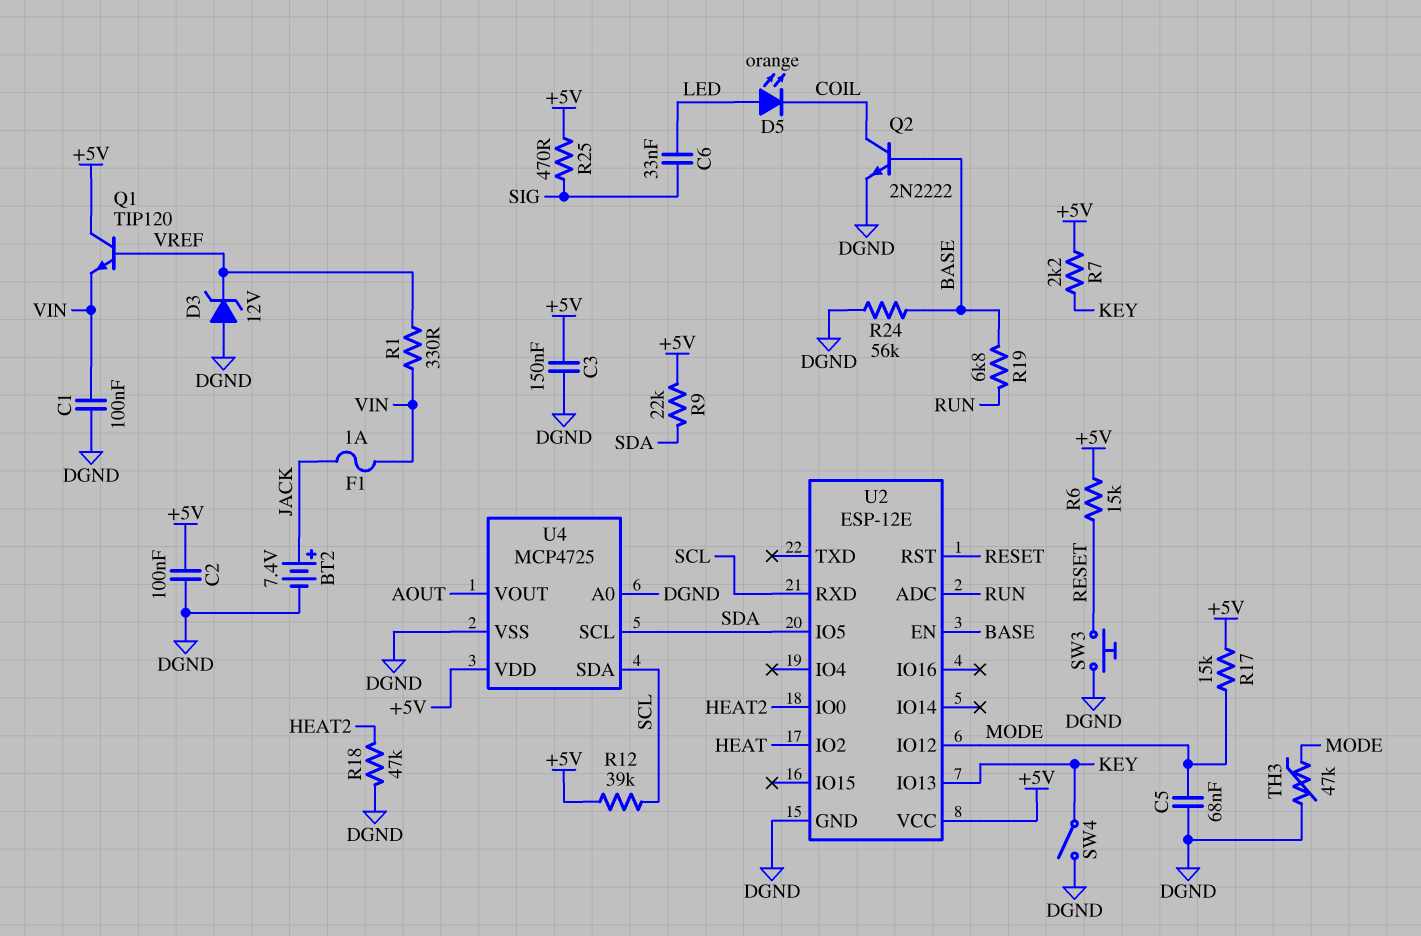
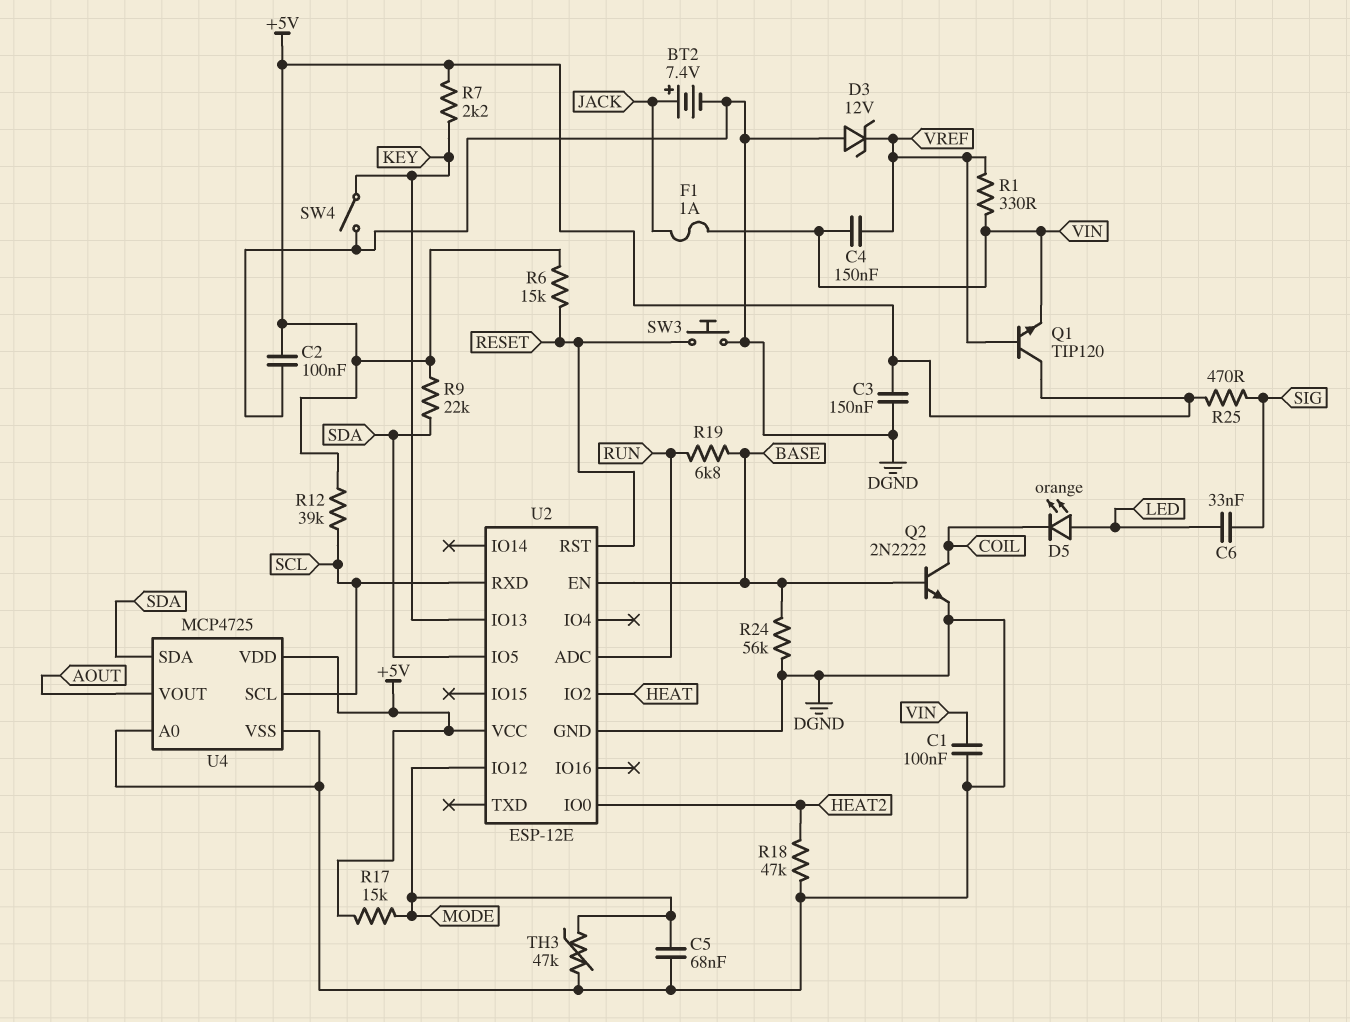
C4: none -> 150nF (VIN, VREF)
U4 pin SCL: SDA -> SCL
U4 pin SDA: SCL -> SDA

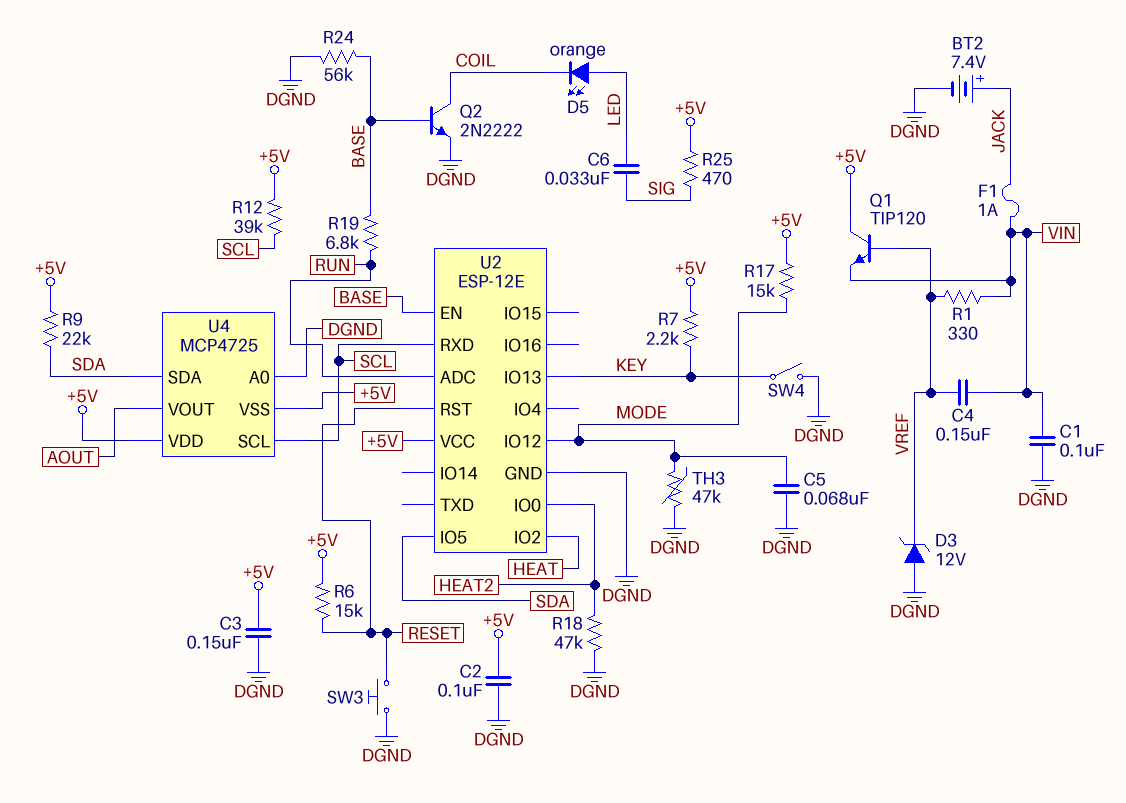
U4 pin VSS: DGND -> +5V

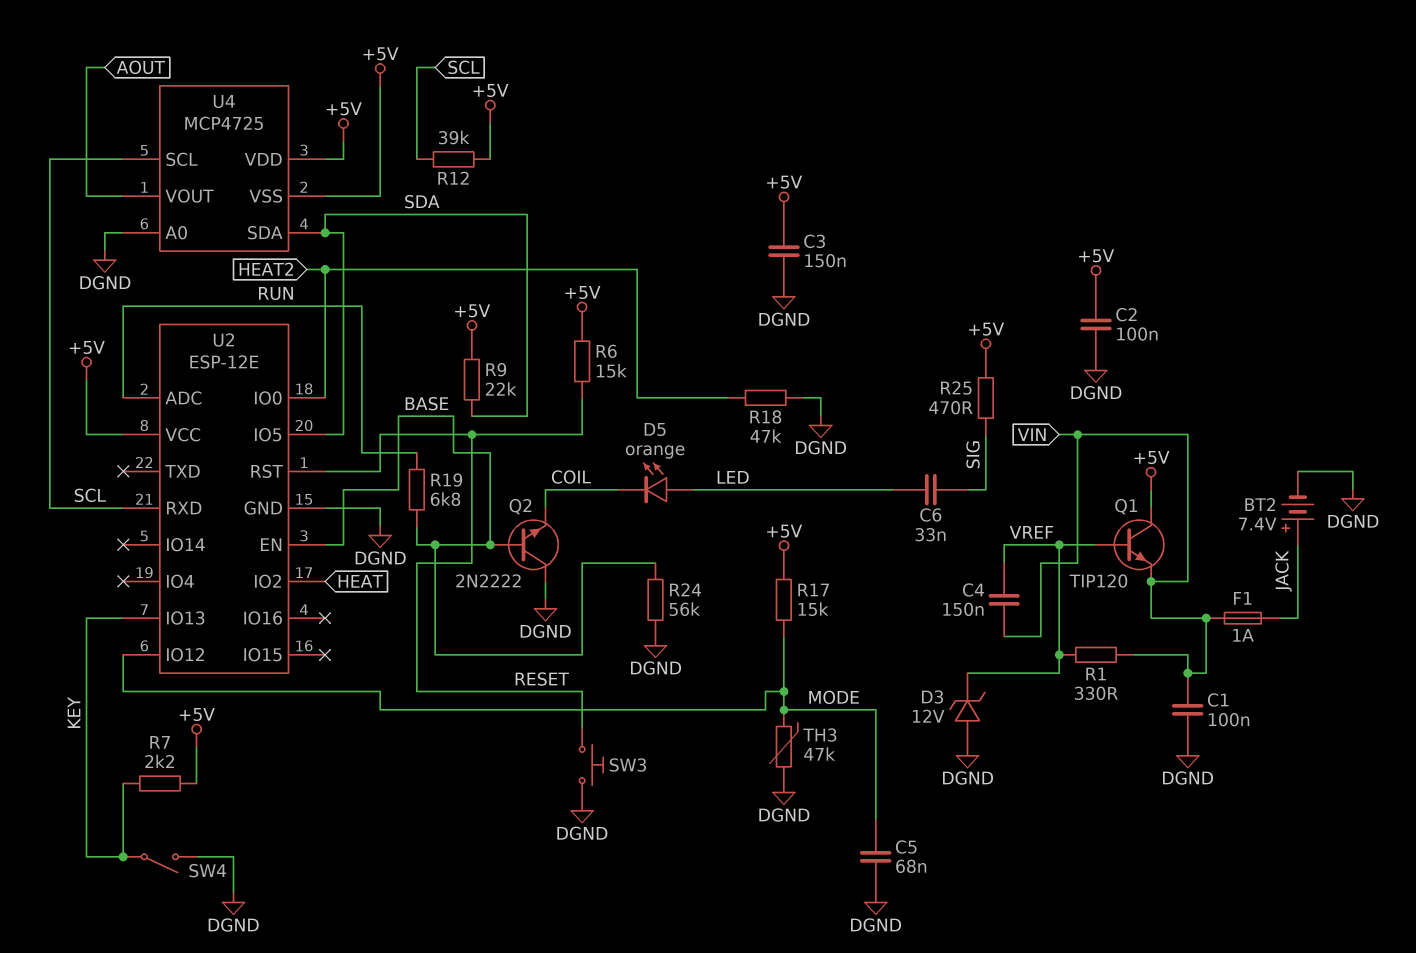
Q2: NPN 2N2222 (B BASE, C COIL, E DGND) -> NPN 2N2222 (B BASE, C DGND, E COIL)

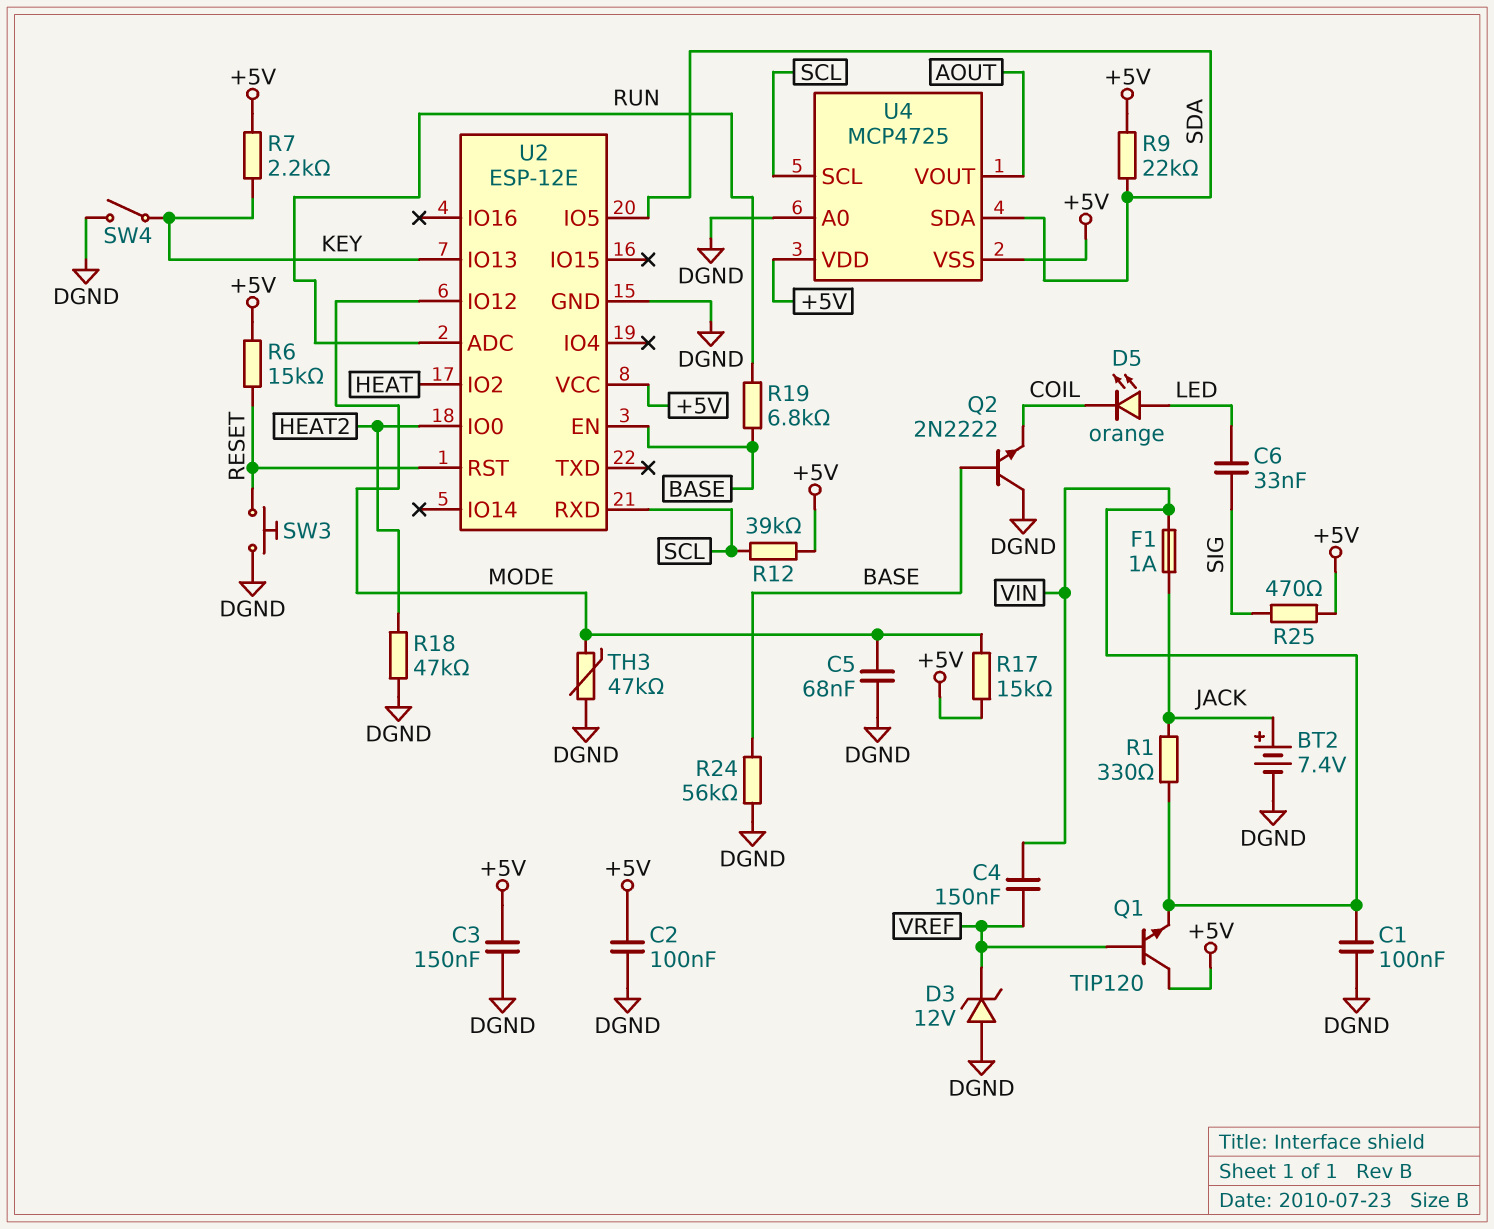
R1: 330 (VIN, VREF) -> 330 (JACK, VIN)

